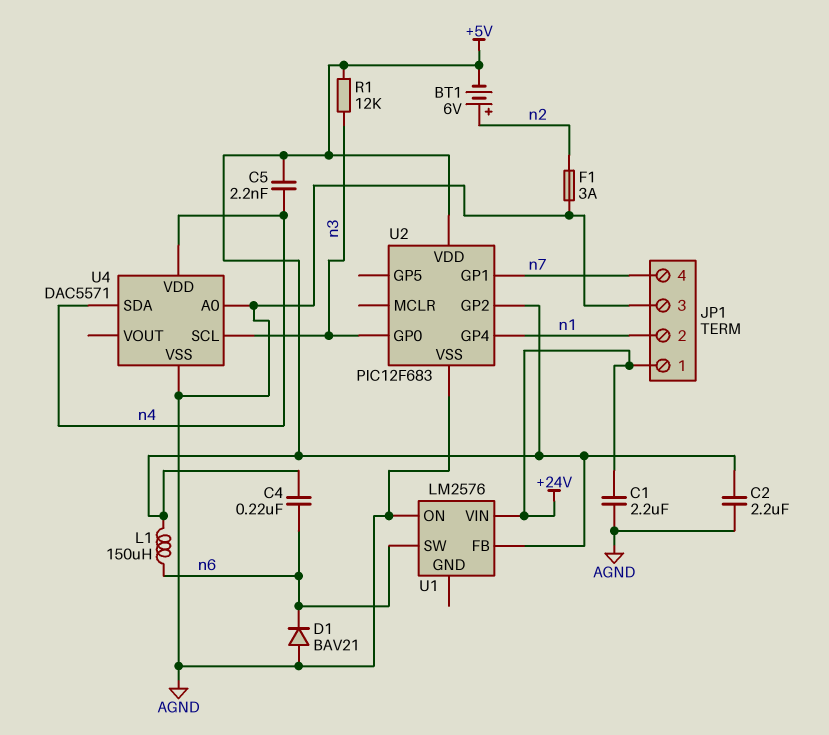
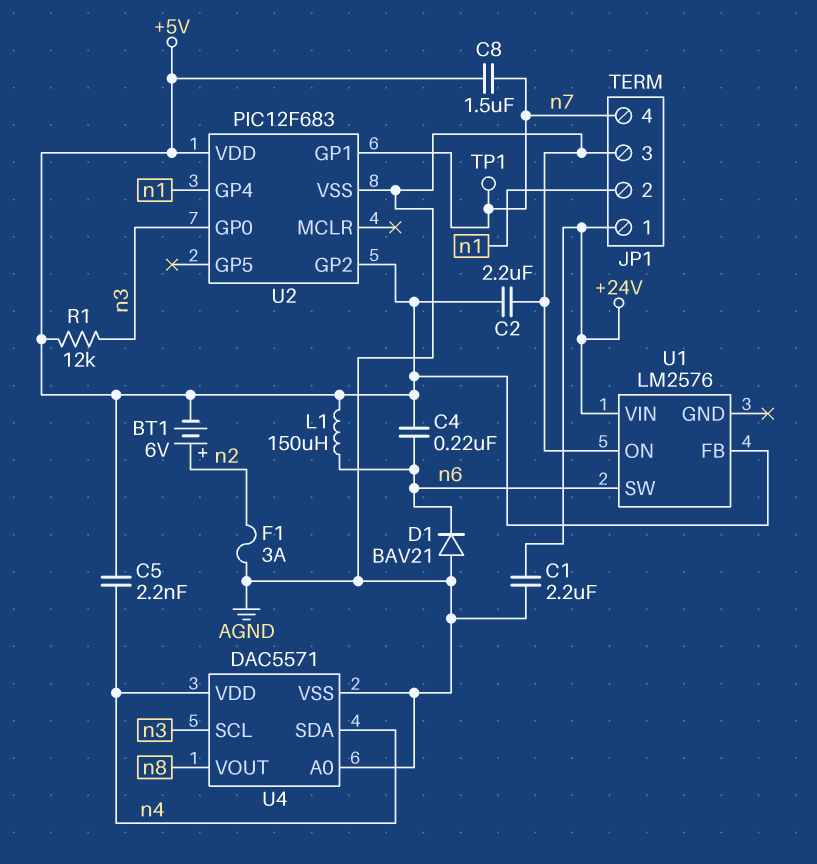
C8: none -> 1.5uF (+5V, n7)
TP1: none -> test point (n7)
U4 pin VOUT: none -> n8

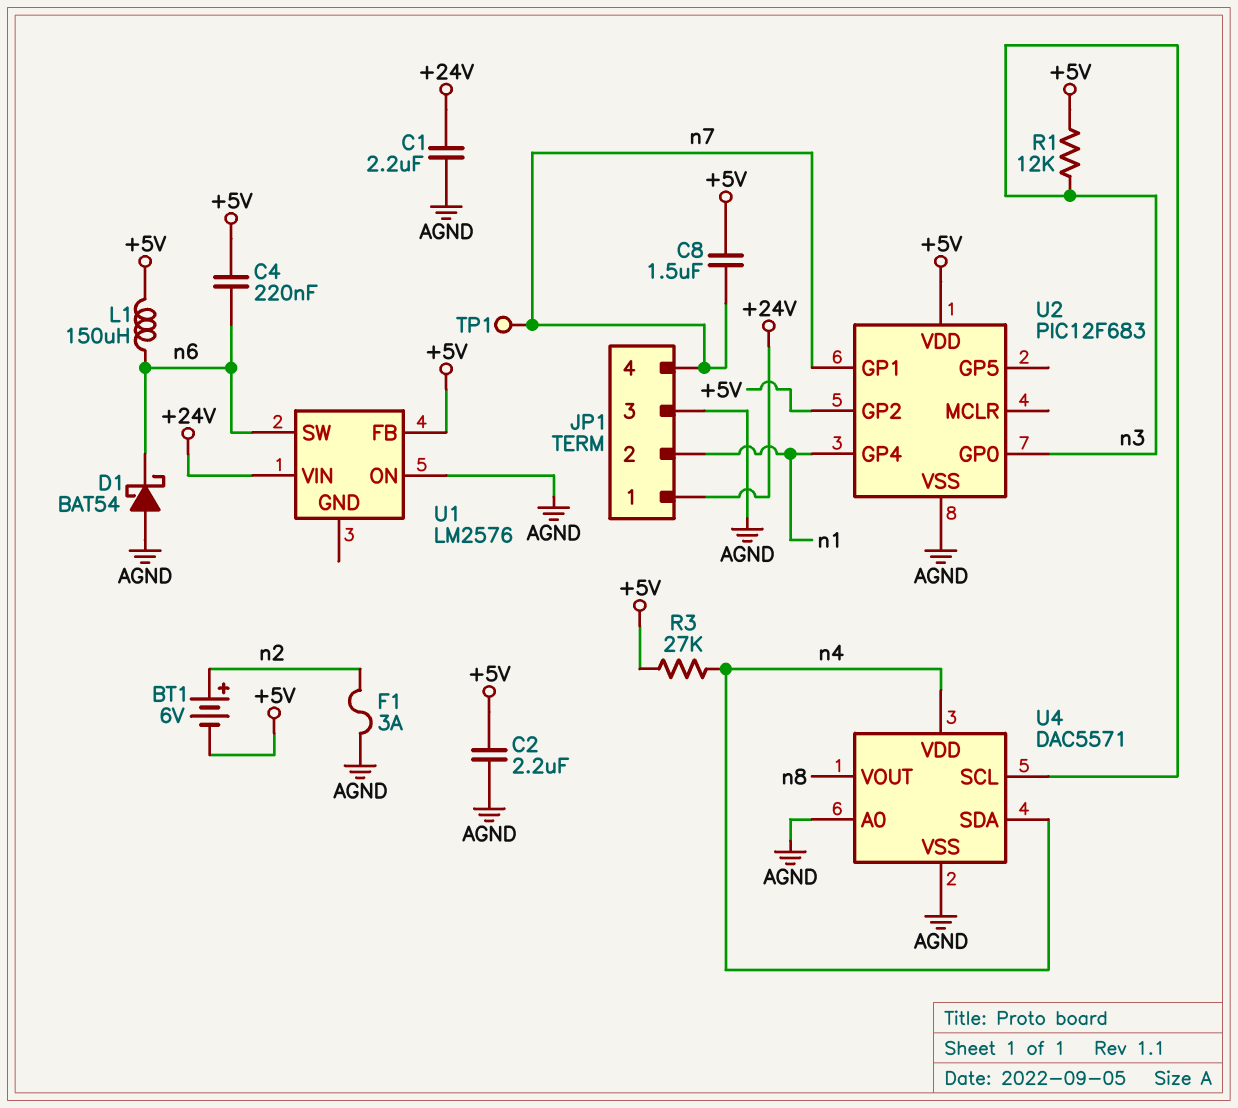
C5: 2.2nF (+5V, n4) -> none
D1: diode BAV21 (A AGND, K n6) -> schottky BAT54 (A AGND, K n6)
R3: none -> 27k (+5V, n4)

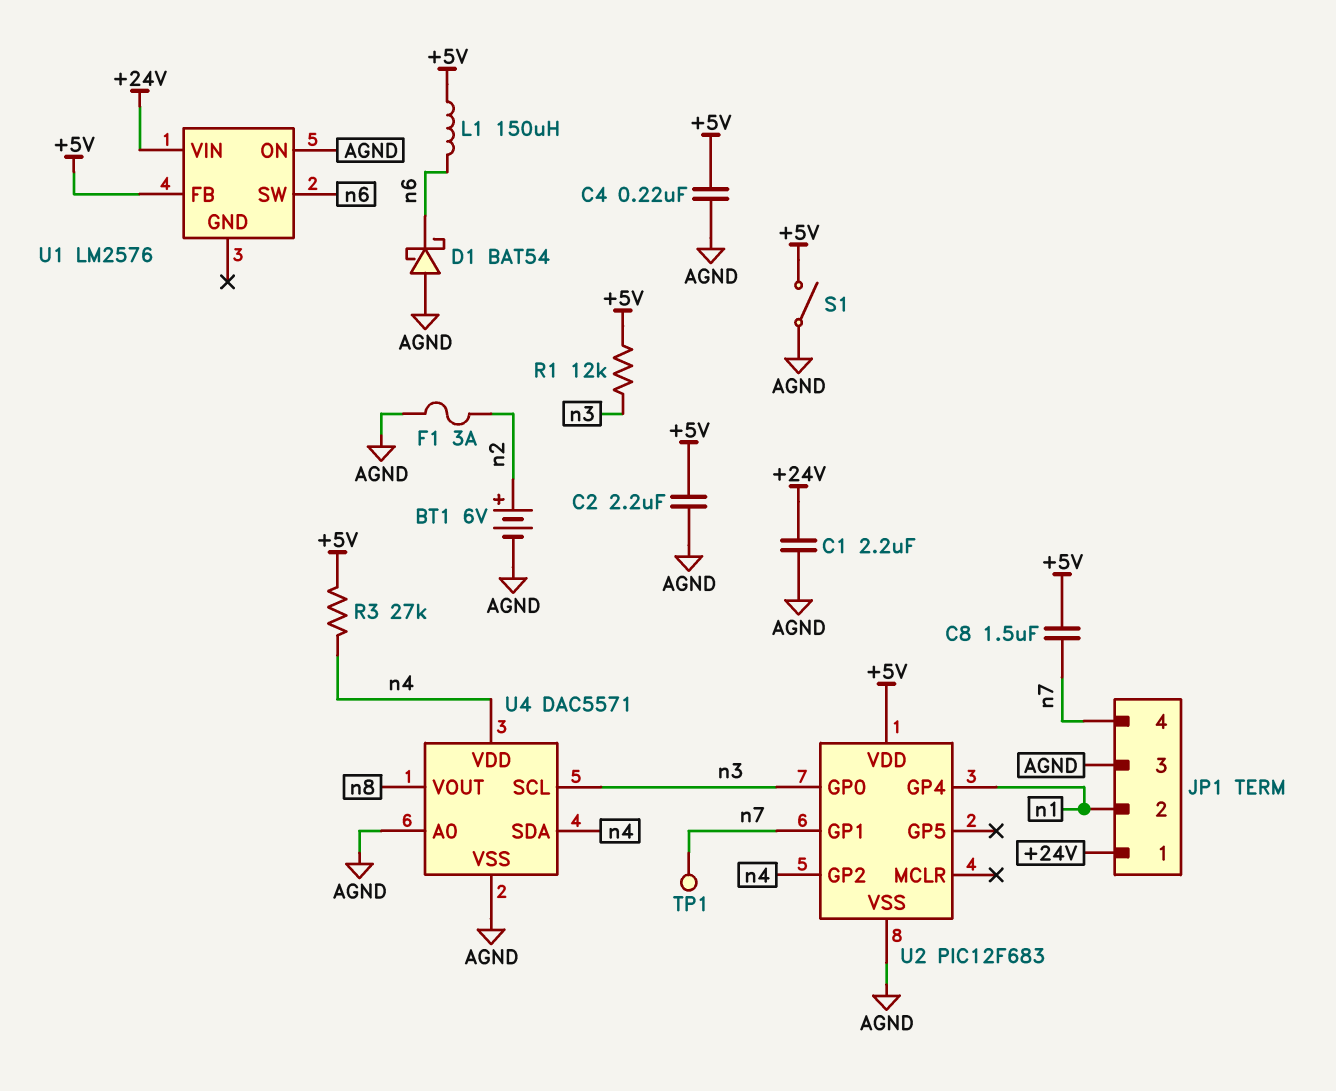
BT1: 6V (plus n2, minus +5V) -> 6V (plus n2, minus AGND)
C4: 220nF (+5V, n6) -> 220nF (+5V, AGND)
S1: none -> switch (+5V, AGND)
U2 pin GP2: +5V -> n4

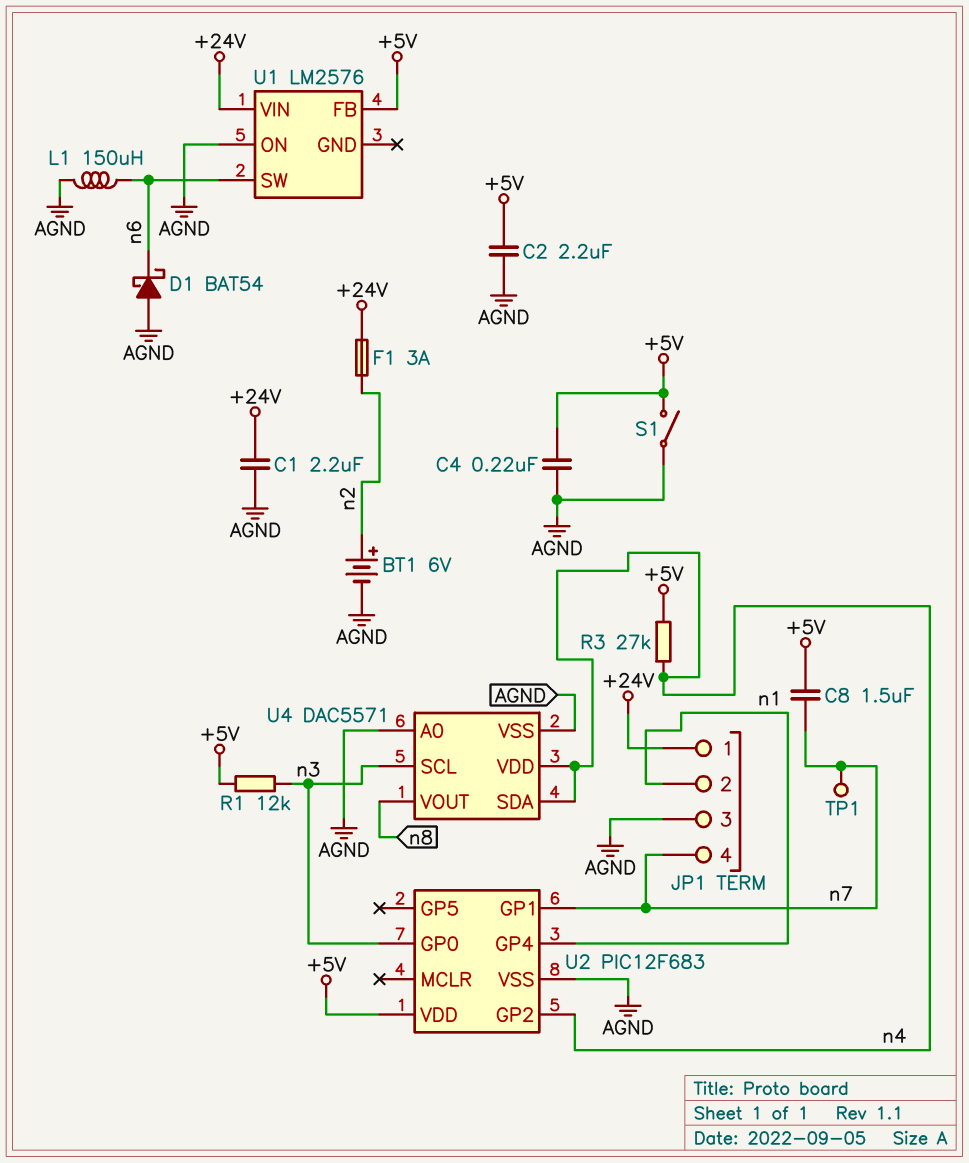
F1: 3A (AGND, n2) -> 3A (+24V, n2)
L1: 150uH (+5V, n6) -> 150uH (AGND, n6)

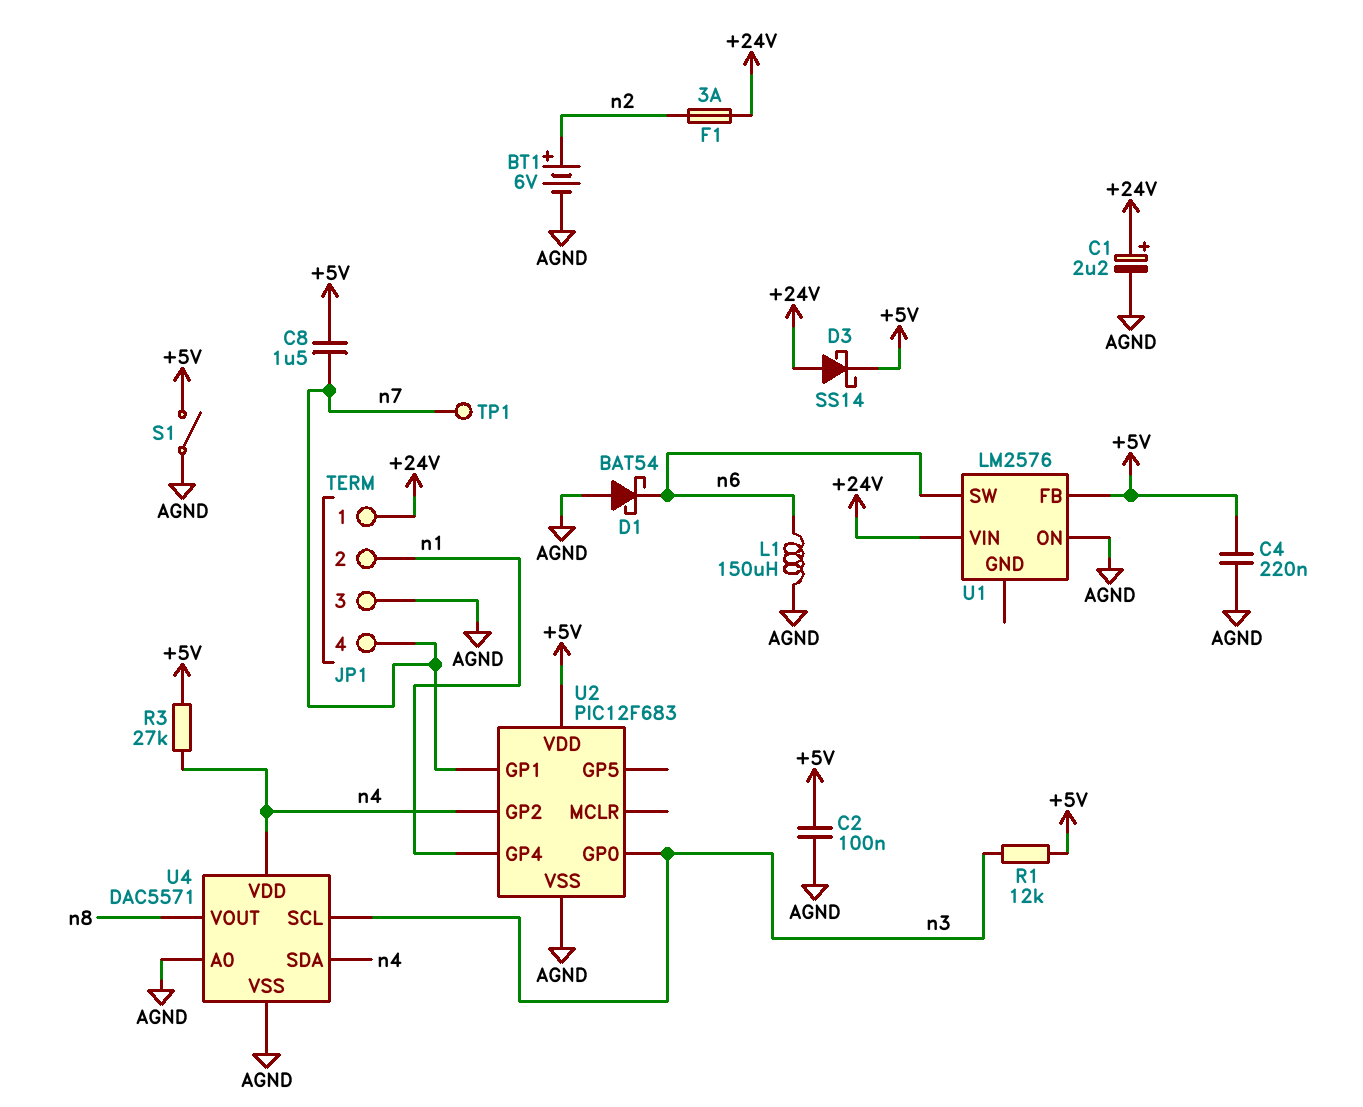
C1: 2.2uF (+24V, AGND) -> 2.2uF (plus +24V, minus AGND)
C2: 2.2uF (+5V, AGND) -> 100nF (+5V, AGND)
D3: none -> schottky SS14 (A +24V, K +5V)

